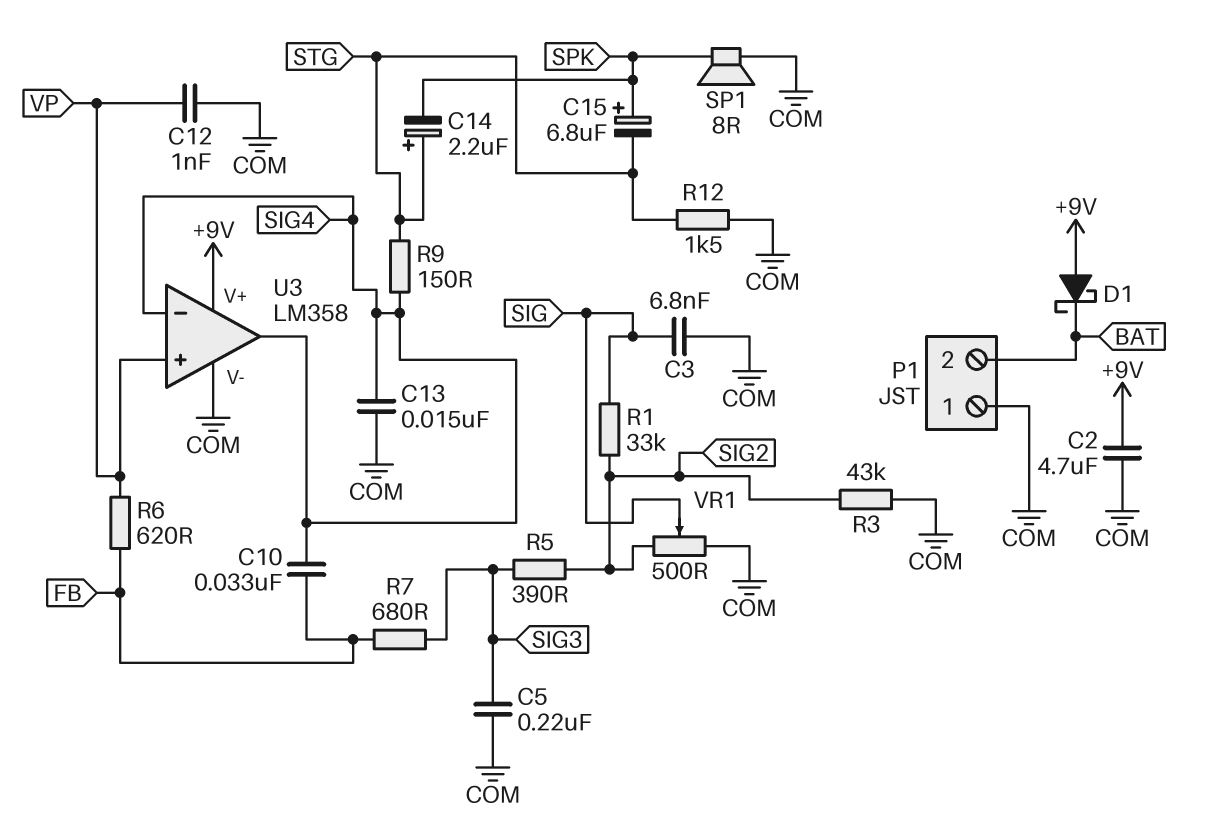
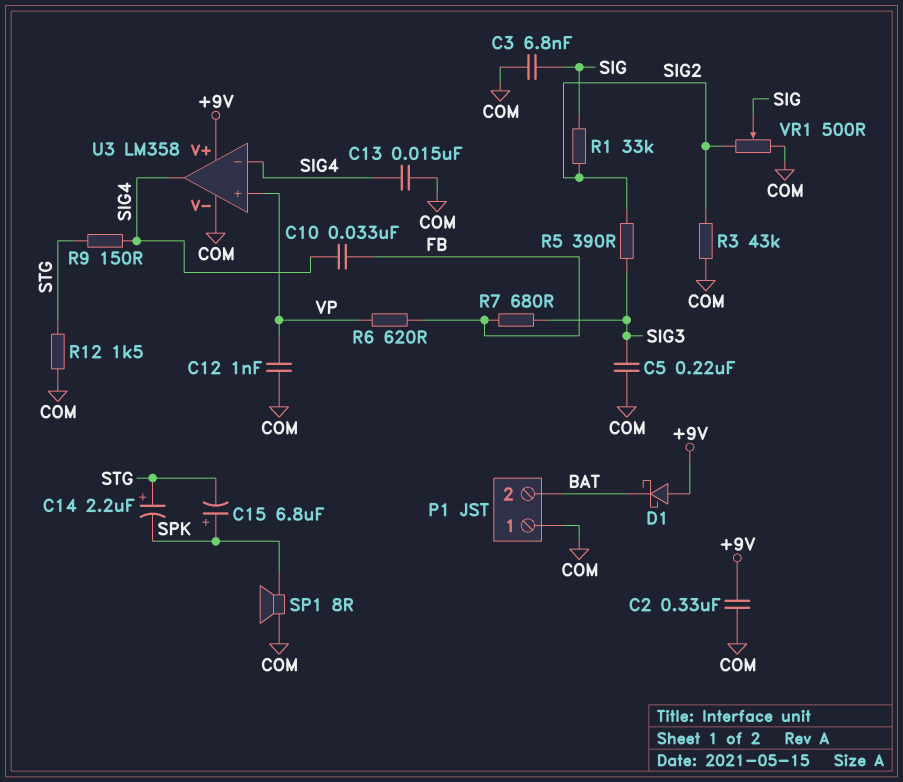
C2: 4.7uF (+9V, COM) -> 330nF (+9V, COM)

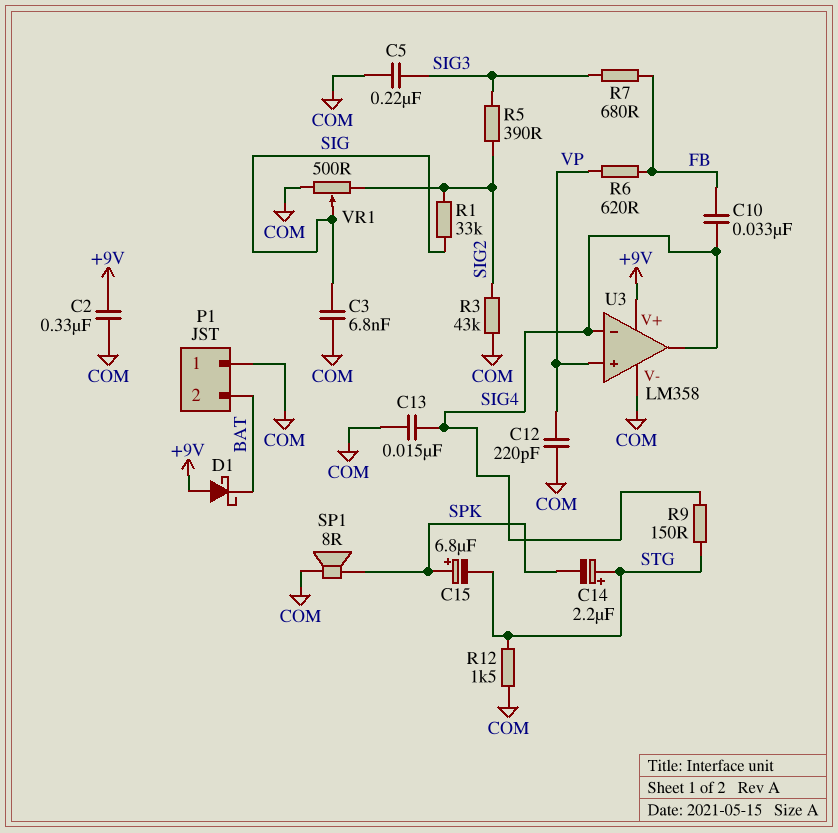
C12: 1nF (COM, VP) -> 220pF (COM, VP)

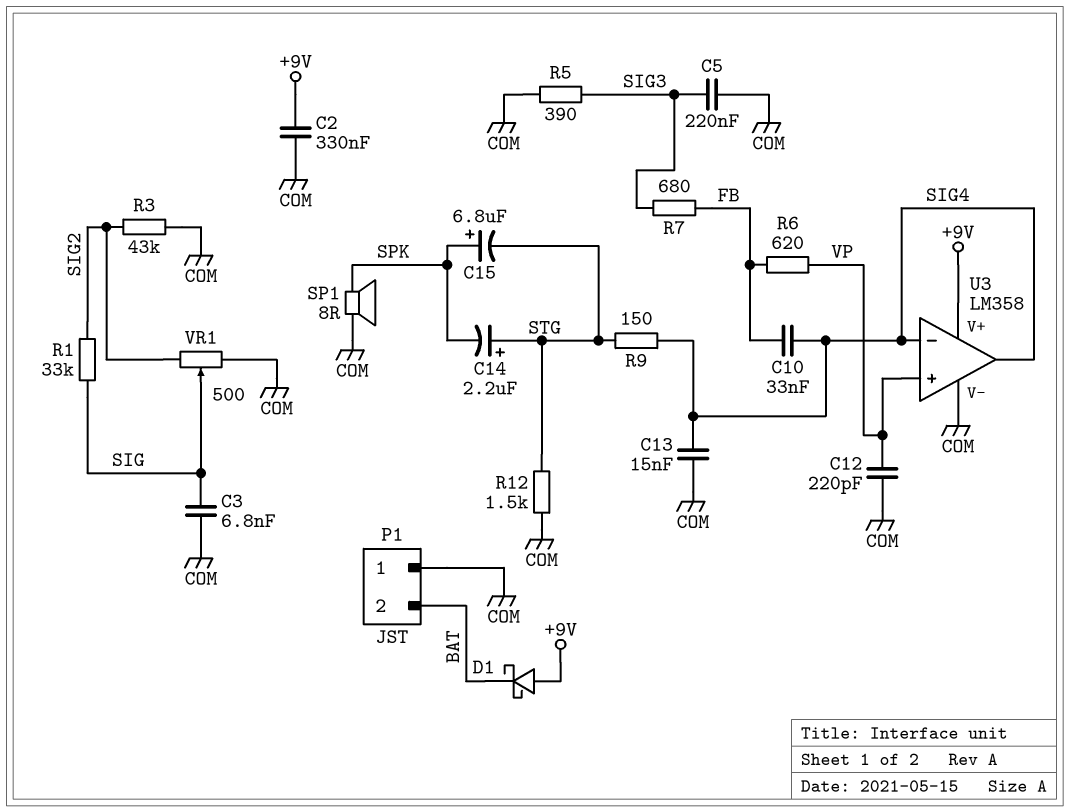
R5: 390 (SIG2, SIG3) -> 390 (COM, SIG3)

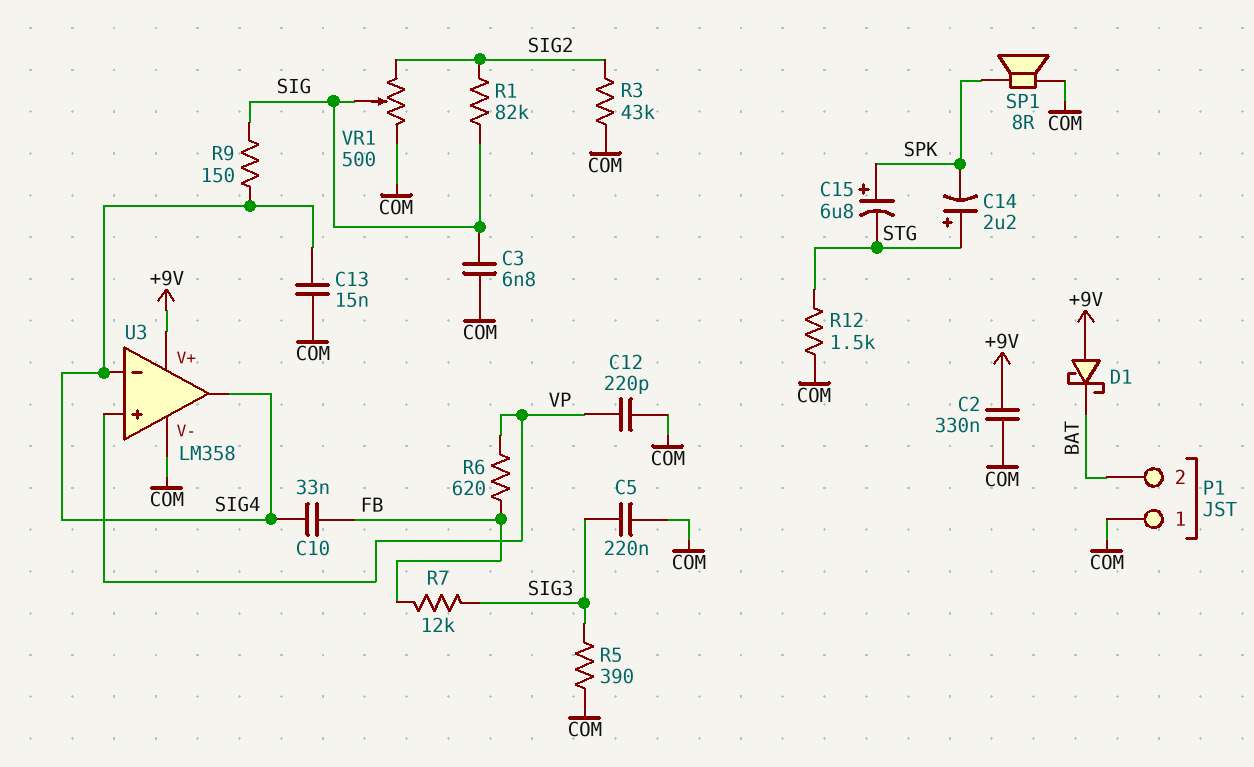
R1: 33k (SIG, SIG2) -> 82k (SIG, SIG2)
R7: 680 (FB, SIG3) -> 12k (FB, SIG3)
R9: 150 (SIG4, STG) -> 150 (SIG, SIG4)

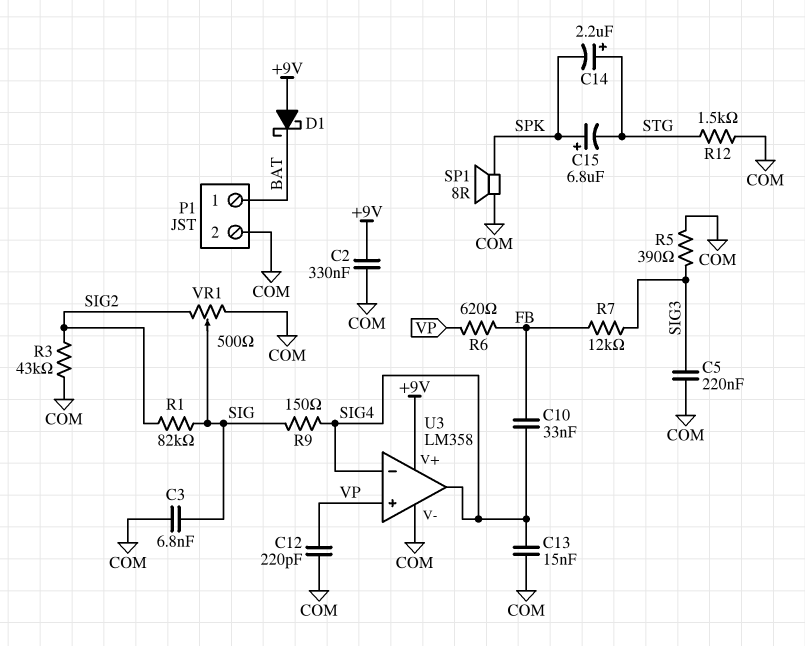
P1 pin 1: COM -> BAT
P1 pin 2: BAT -> COM

